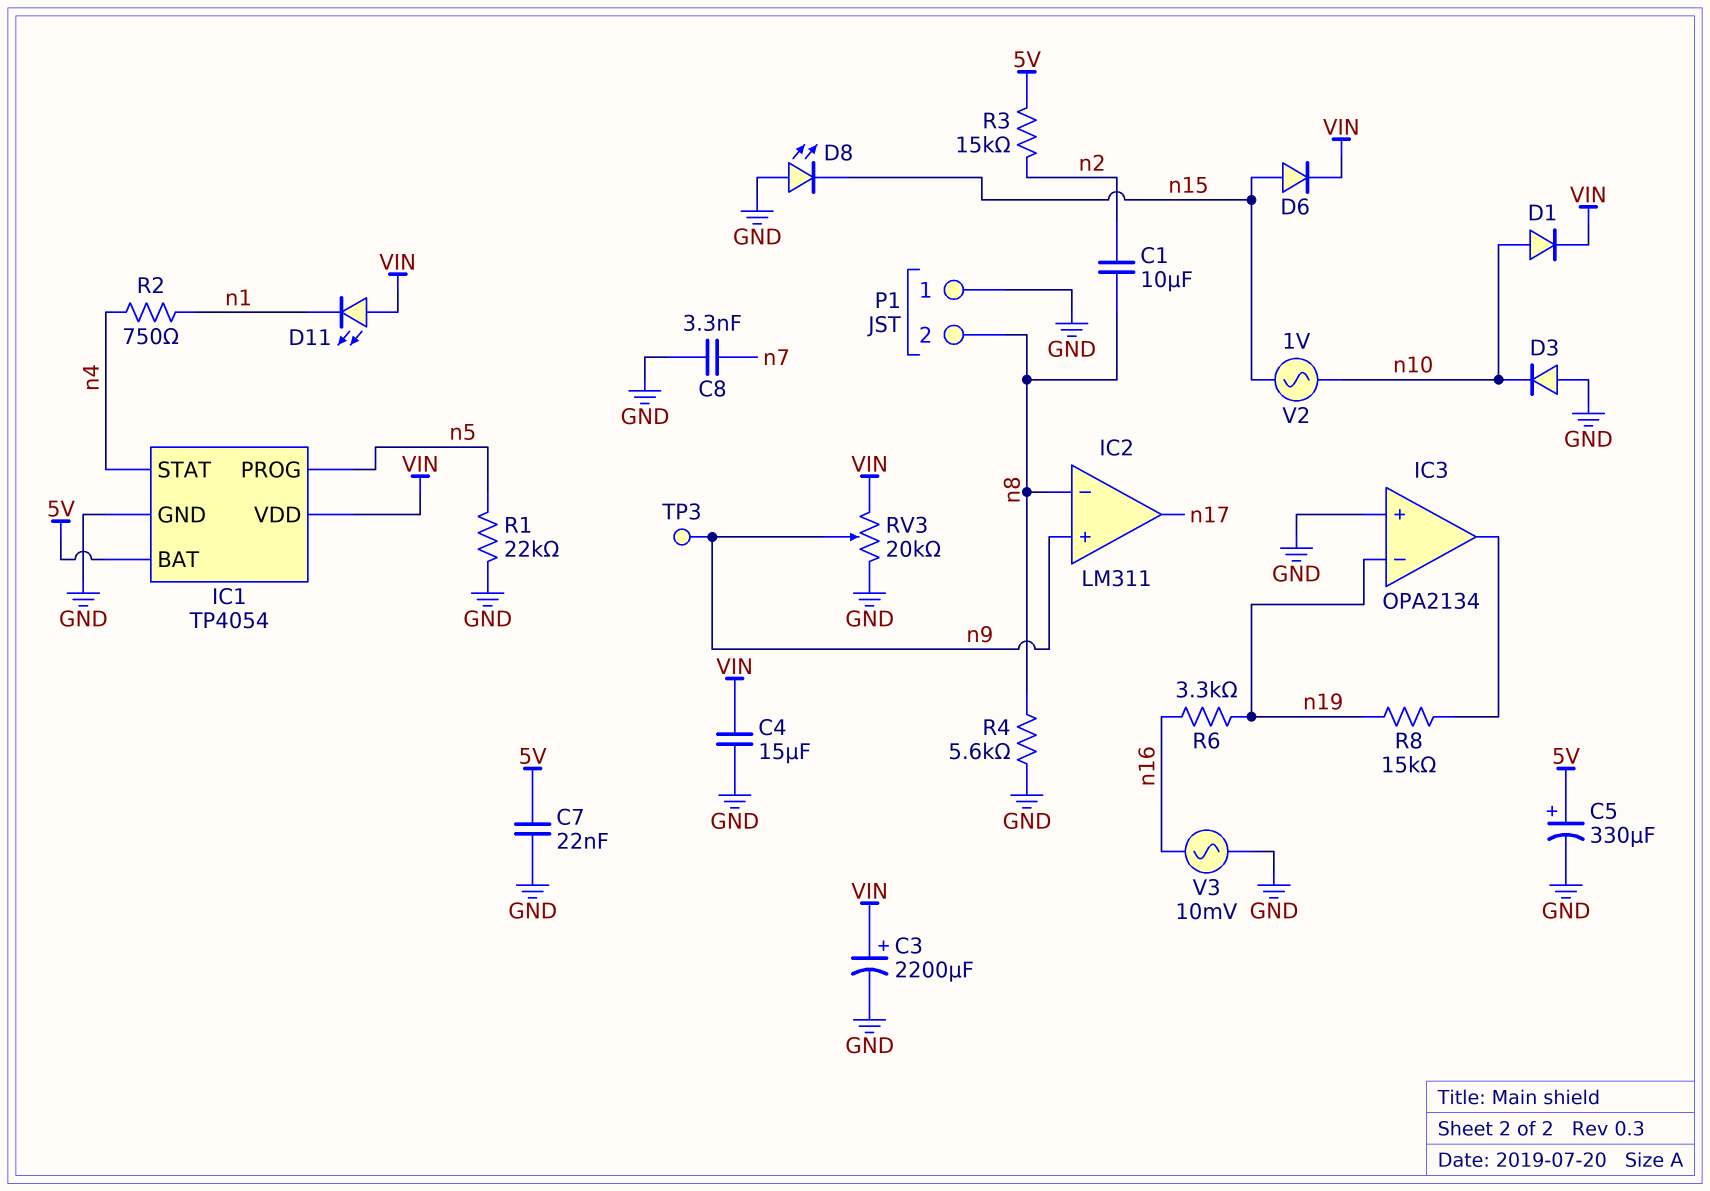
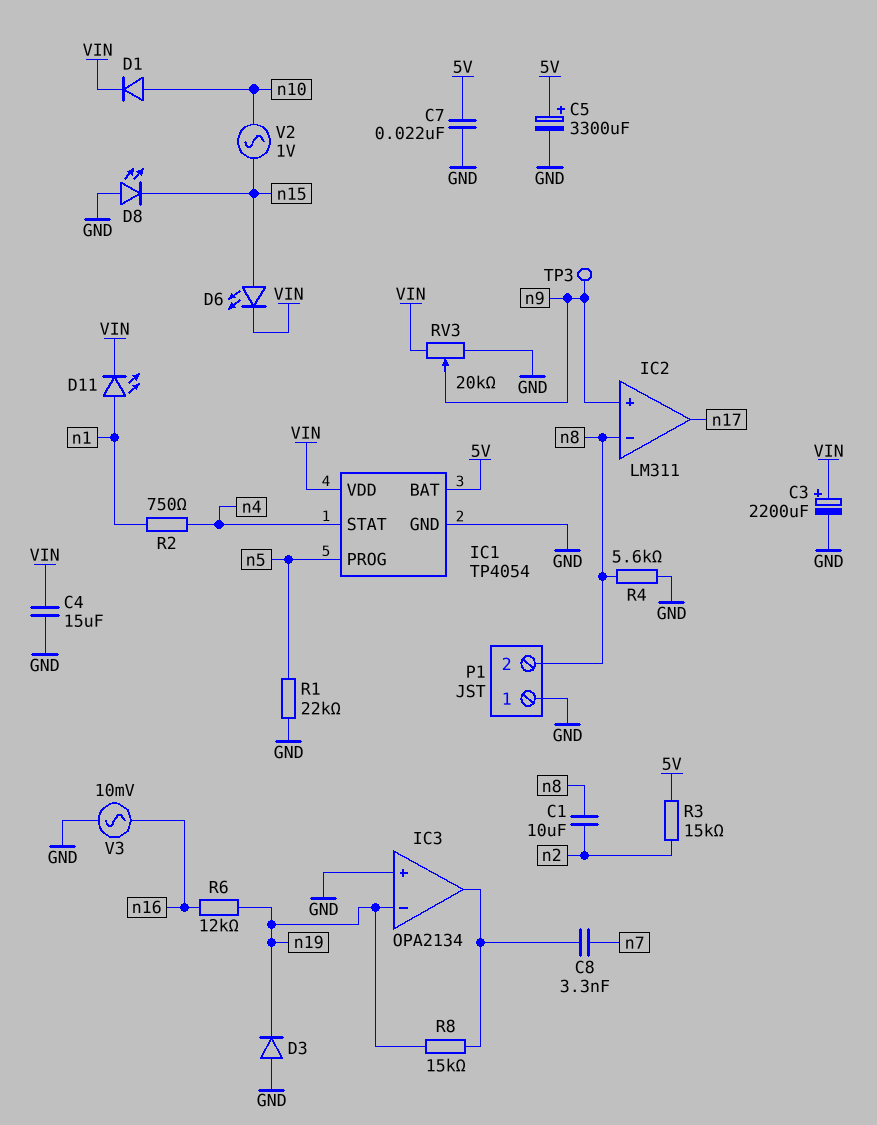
C5: 330uF (plus 5V, minus GND) -> 3300uF (plus 5V, minus GND)
C8: 3.3nF (GND, n7) -> 3.3nF (IC3/out, n7)
D3: diode (A GND, K n10) -> diode (A GND, K n19)
D6: diode (A n15, K VIN) -> LED (A n15, K VIN)
D11: LED (A VIN, K n1) -> LED (A n1, K VIN)
R6: 3.3k (n16, n19) -> 12k (n16, n19)

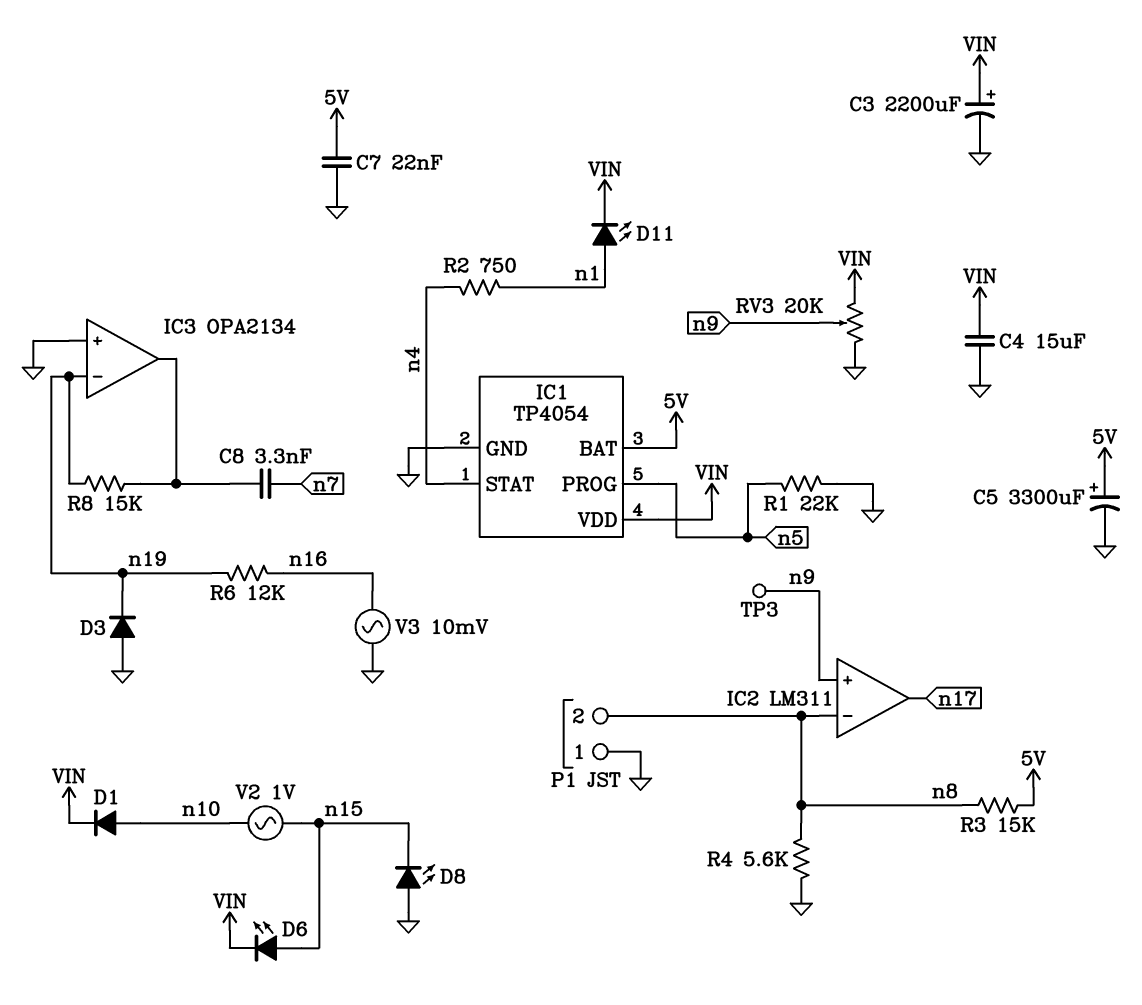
C1: 10uF (n2, n8) -> none
R3: 15k (5V, n2) -> 15k (5V, n8)

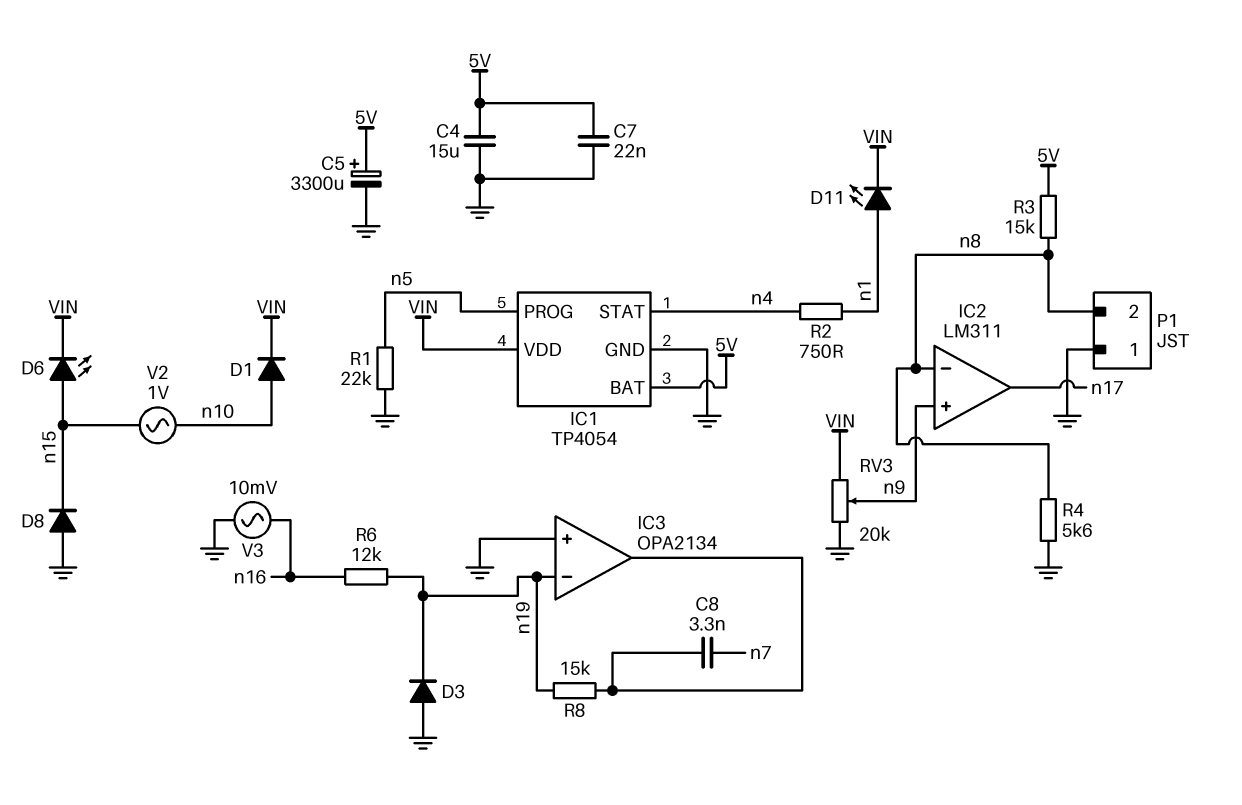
C3: 2200uF (plus VIN, minus GND) -> none
C4: 15uF (GND, VIN) -> 15uF (5V, GND)
D8: LED (A GND, K n15) -> diode (A GND, K n15)
TP3: test point (n9) -> none

